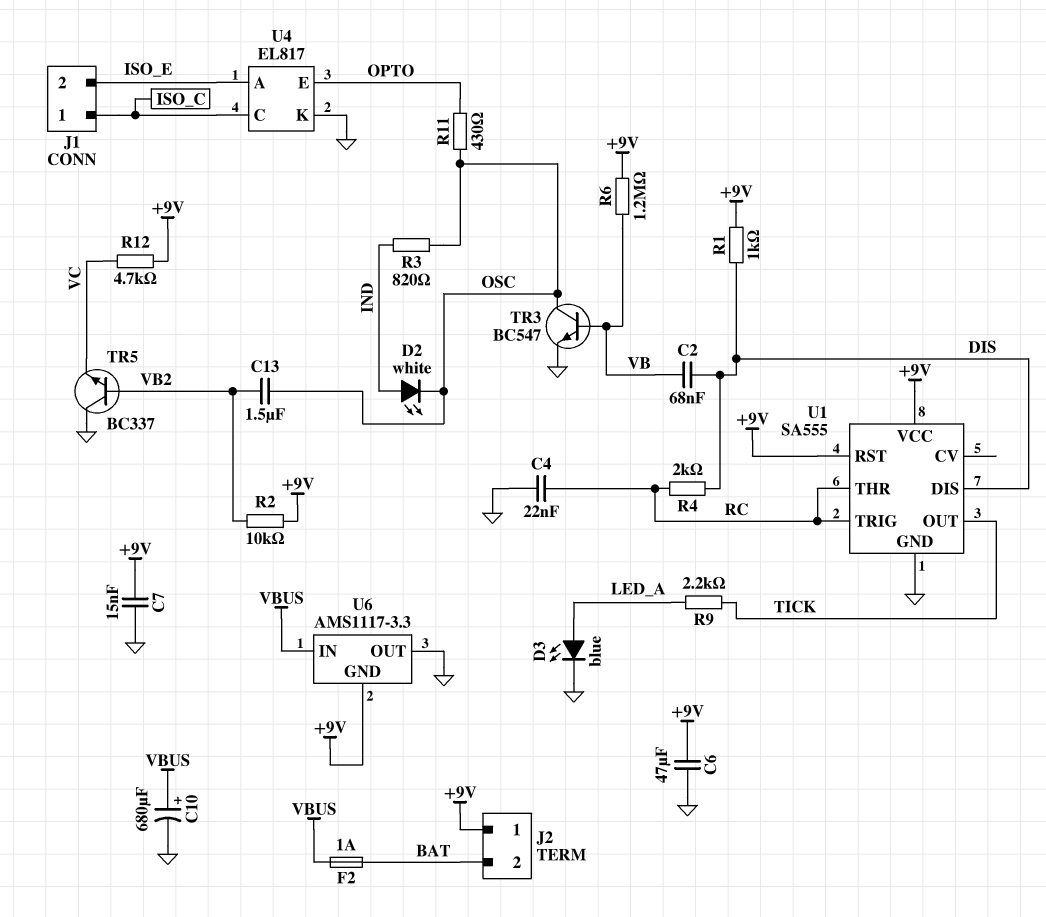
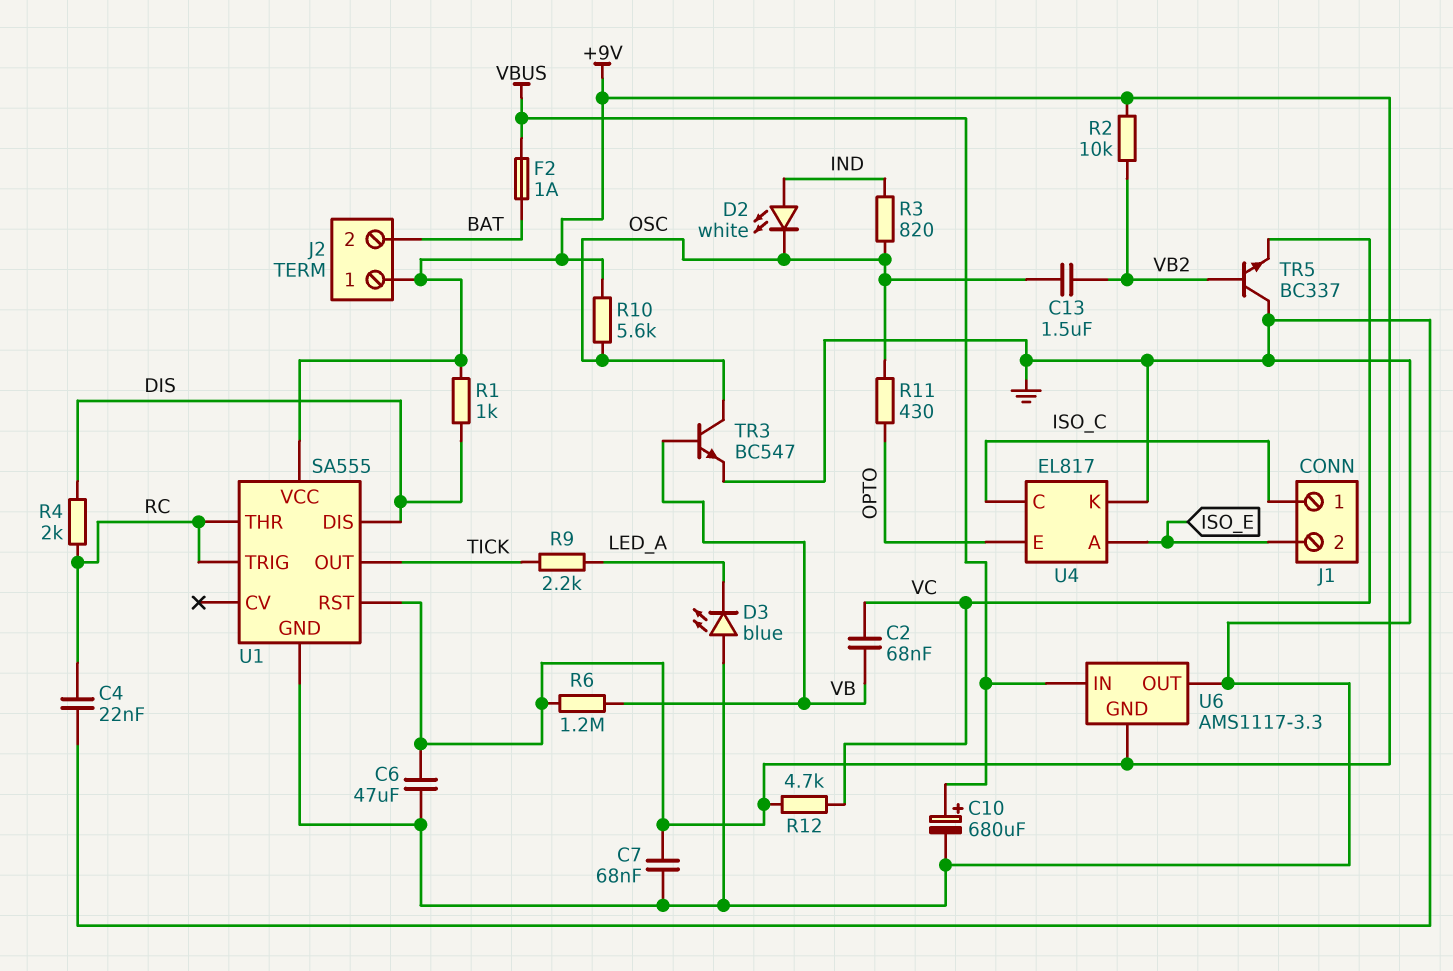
C2: 68nF (DIS, VB) -> 68nF (VB, VC)
C7: 15nF (+9V, GND) -> 68nF (+9V, GND)
D3: LED blue (A LED_A, K GND) -> LED blue (A GND, K LED_A)
R10: none -> 5.6k (+9V, OSC)

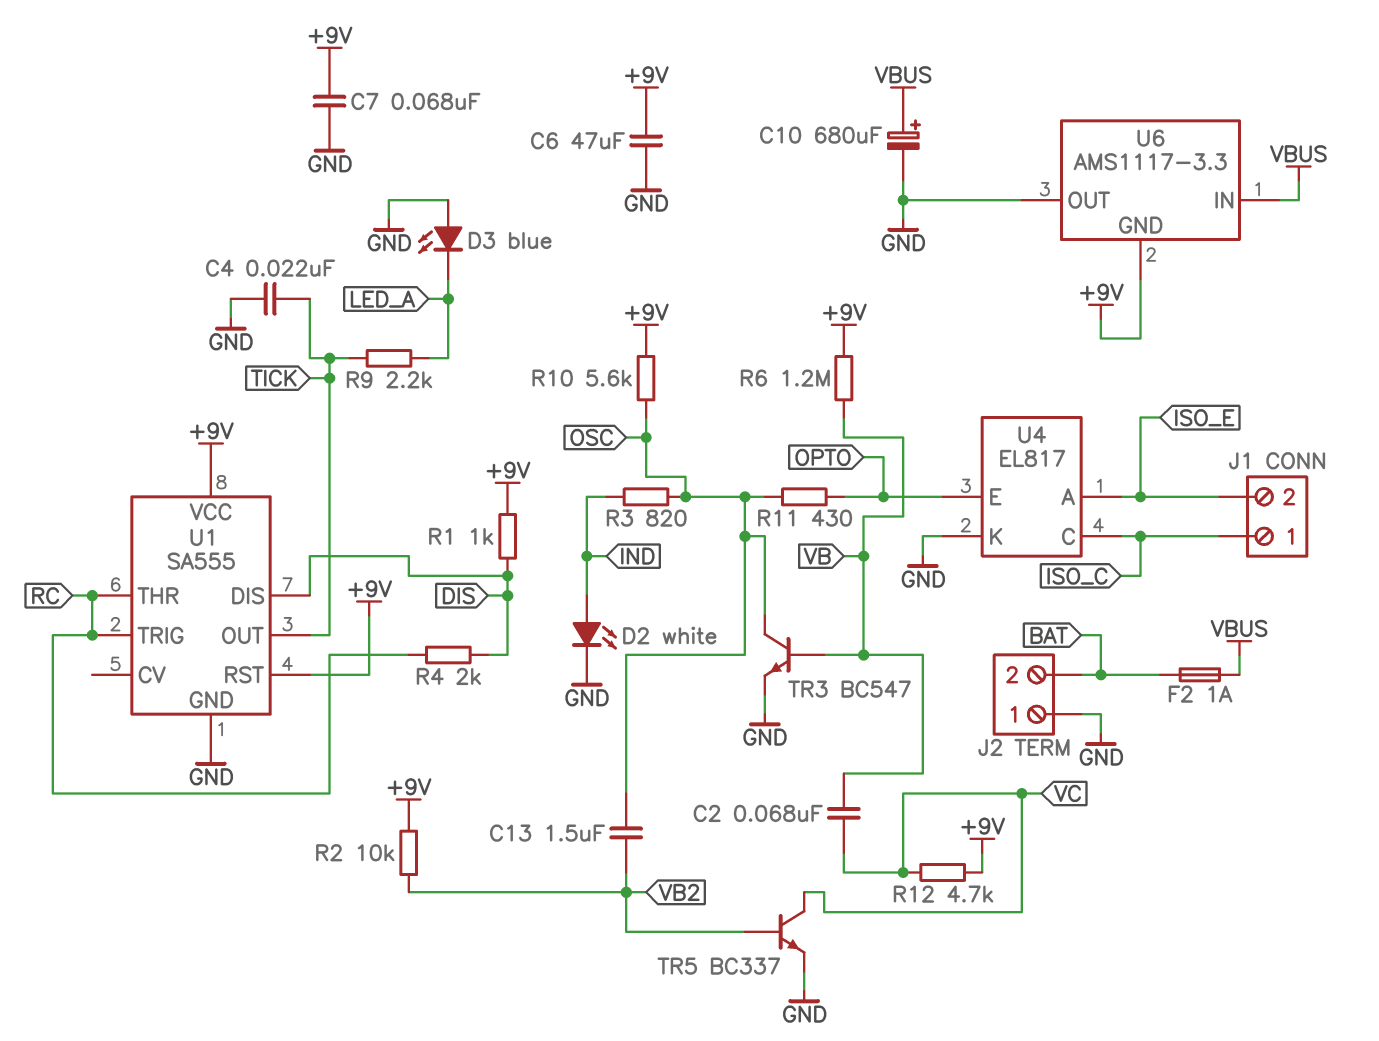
C4: 22nF (GND, RC) -> 22nF (GND, TICK)
D2: LED white (A IND, K OSC) -> LED white (A IND, K GND)
J2 pin 1: +9V -> GND
TR5: NPN BC337 (B VB2, C GND, E VC) -> NPN BC337 (B VB2, C VC, E GND)

